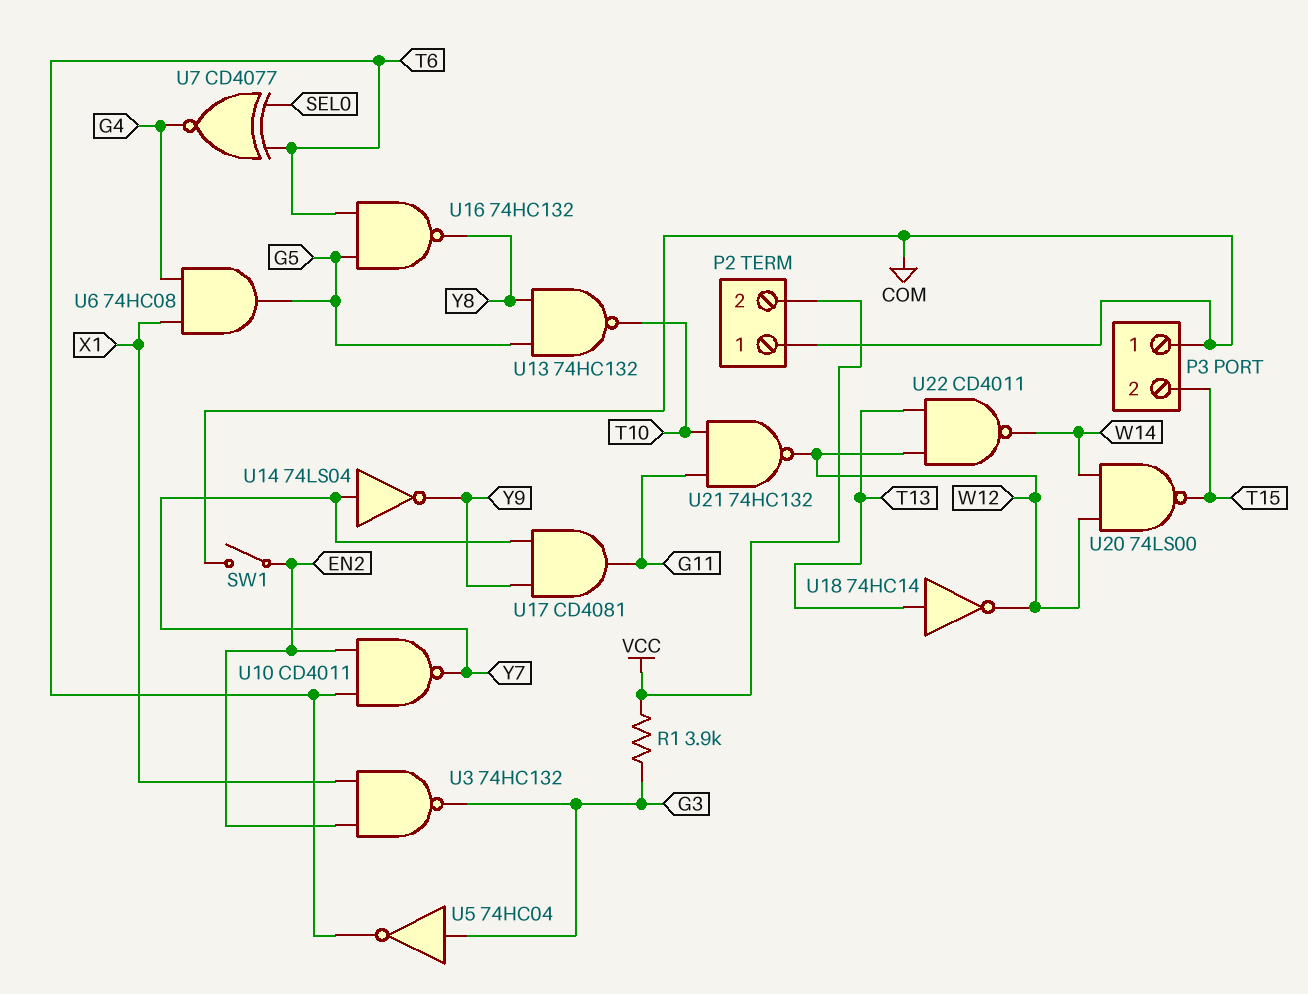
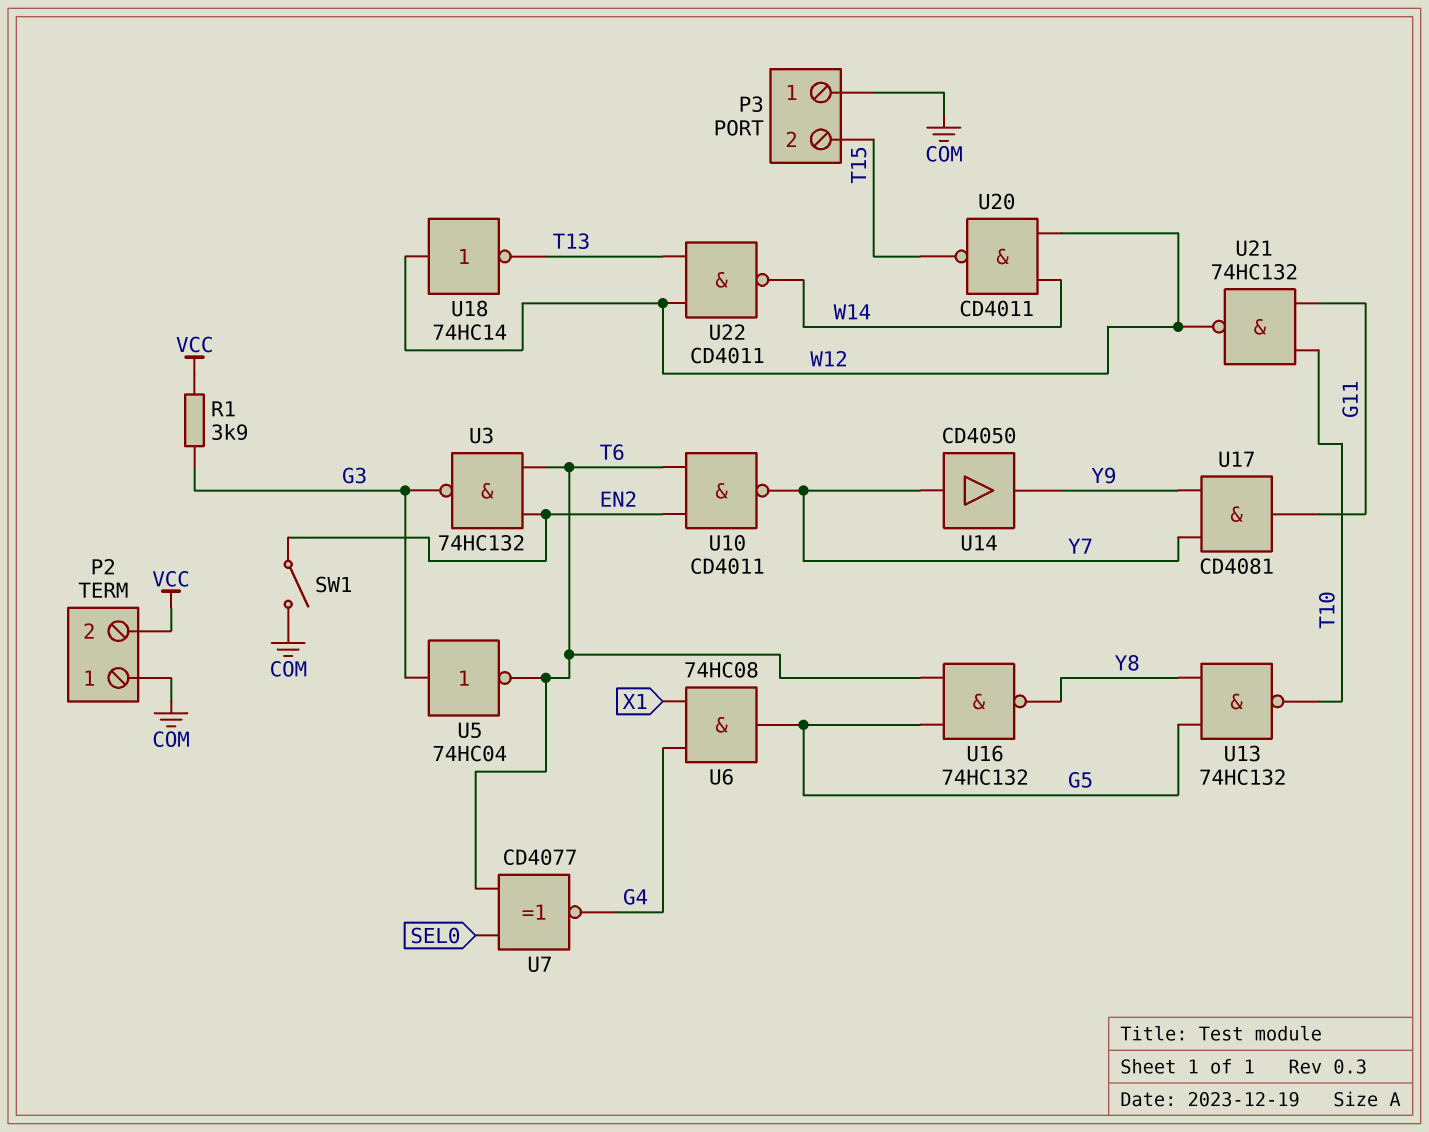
U3: NAND 74HC132 (in EN2, in X1, out G3) -> NAND 74HC132 (in EN2, in T6, out G3)
U14: NOT 74LS04 (in Y7, out Y9) -> buffer CD4050 (in Y7, out Y9)
U18: NOT 74HC14 (in T13, out W12) -> NOT 74HC14 (in W12, out T13)
U20: NAND 74LS00 (in W12, in W14, out T15) -> NAND CD4011 (in W12, in W14, out T15)

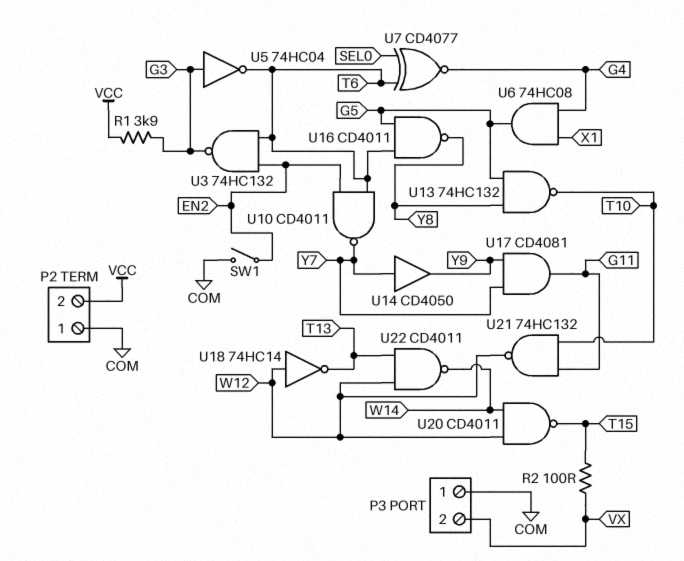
P3 pin 2: T15 -> VX
R2: none -> 100 (T15, VX)
U16: NAND 74HC132 (in G5, in T6, out Y8) -> NAND CD4011 (in G5, in T6, out Y8)

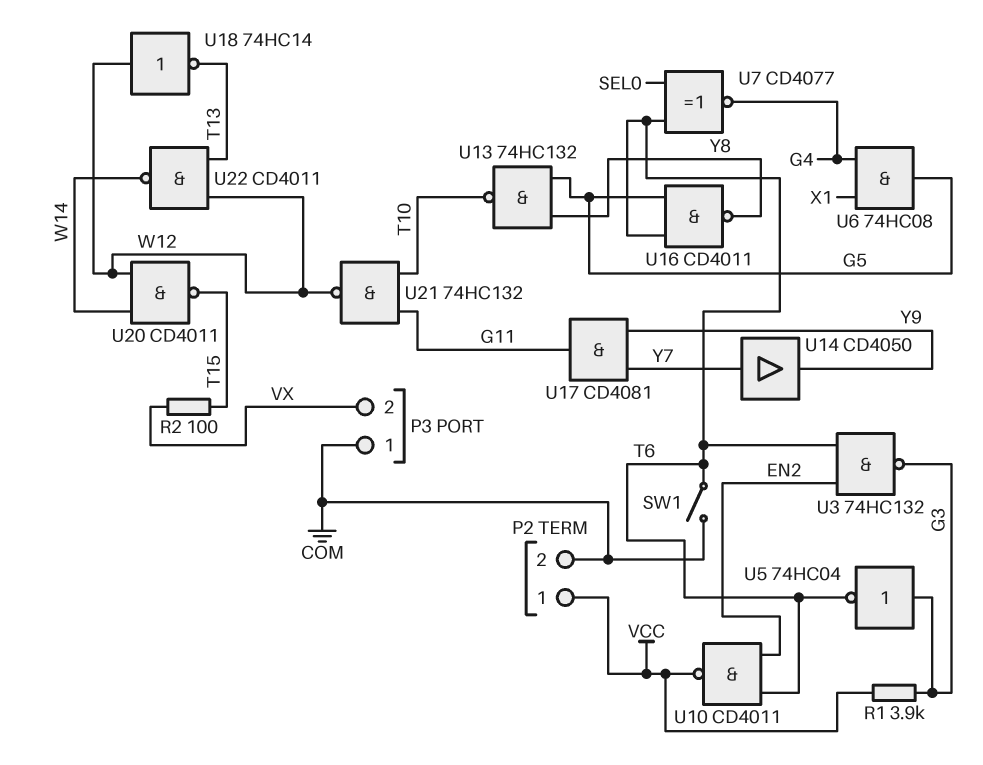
P2 pin 1: COM -> VCC
P2 pin 2: VCC -> COM
SW1: switch (COM, EN2) -> switch (COM, T6)
U10: NAND CD4011 (in EN2, in T6, out Y7) -> NAND CD4011 (in EN2, in T6, out VCC)

